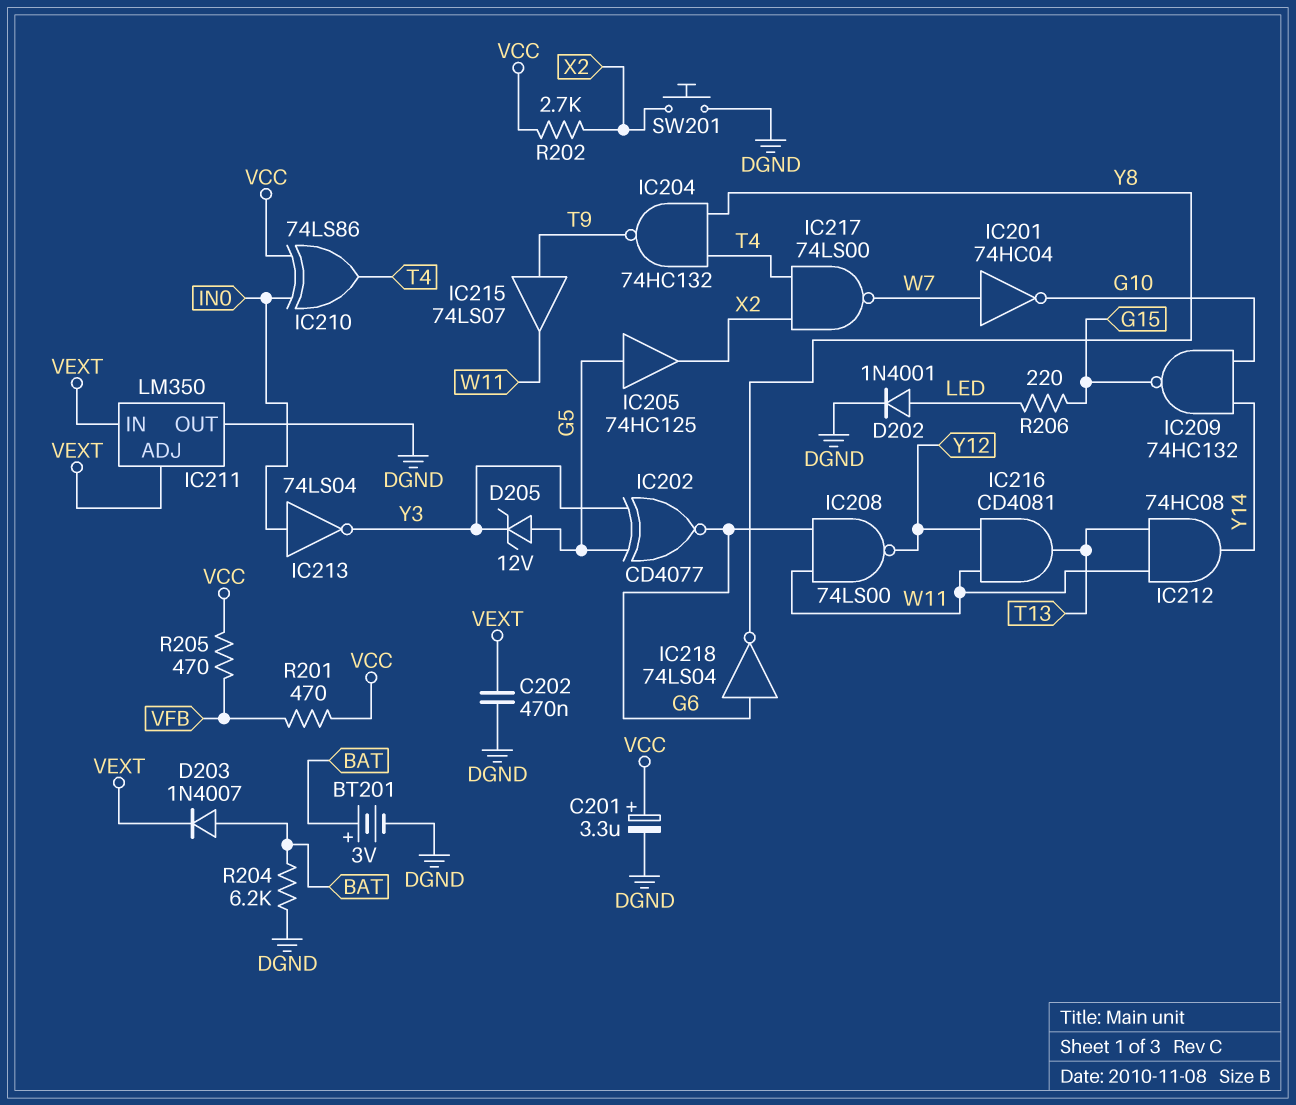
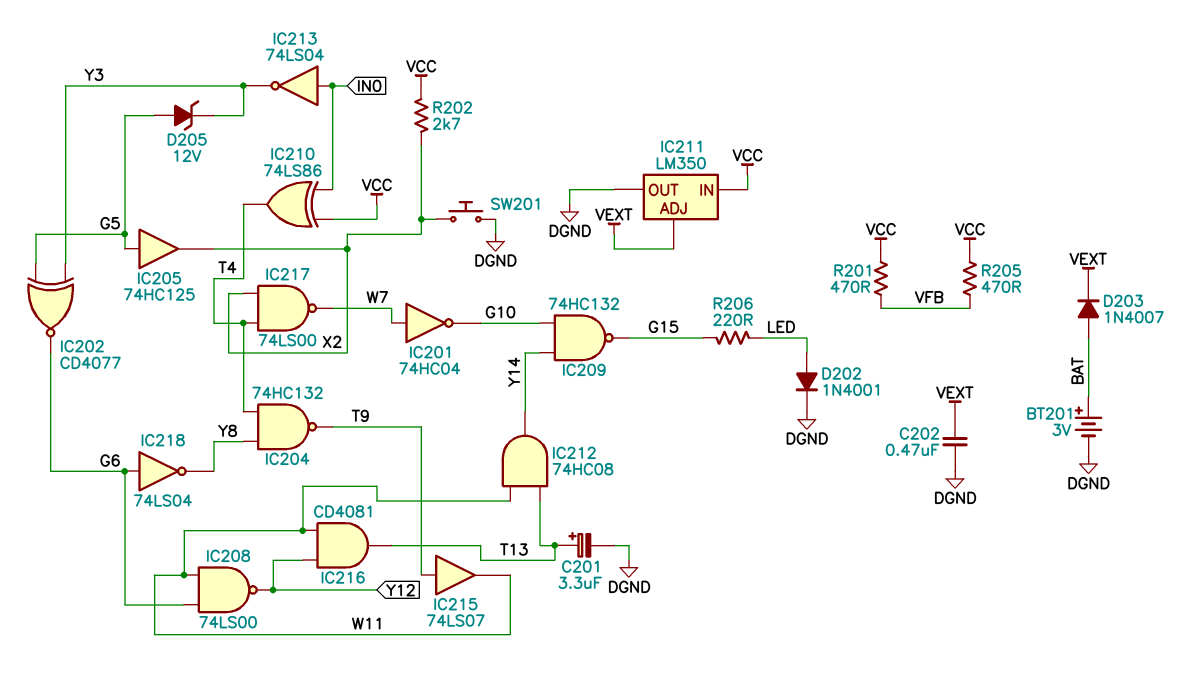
C201: 3.3uF (plus VCC, minus DGND) -> 3.3uF (plus T13, minus DGND)
IC211 pin IN: VEXT -> VCC
R204: 6.2k (BAT, DGND) -> none

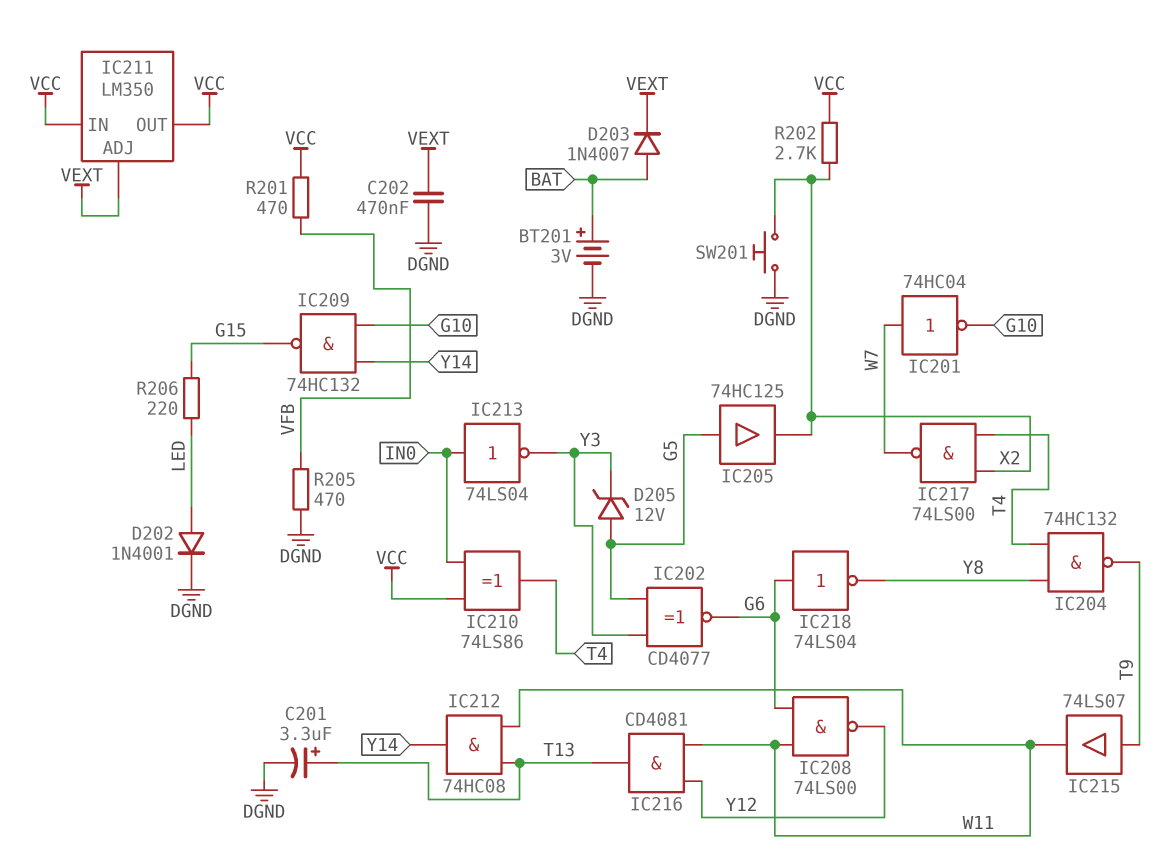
IC211 pin OUT: DGND -> VCC
R205: 470 (VCC, VFB) -> 470 (DGND, VFB)

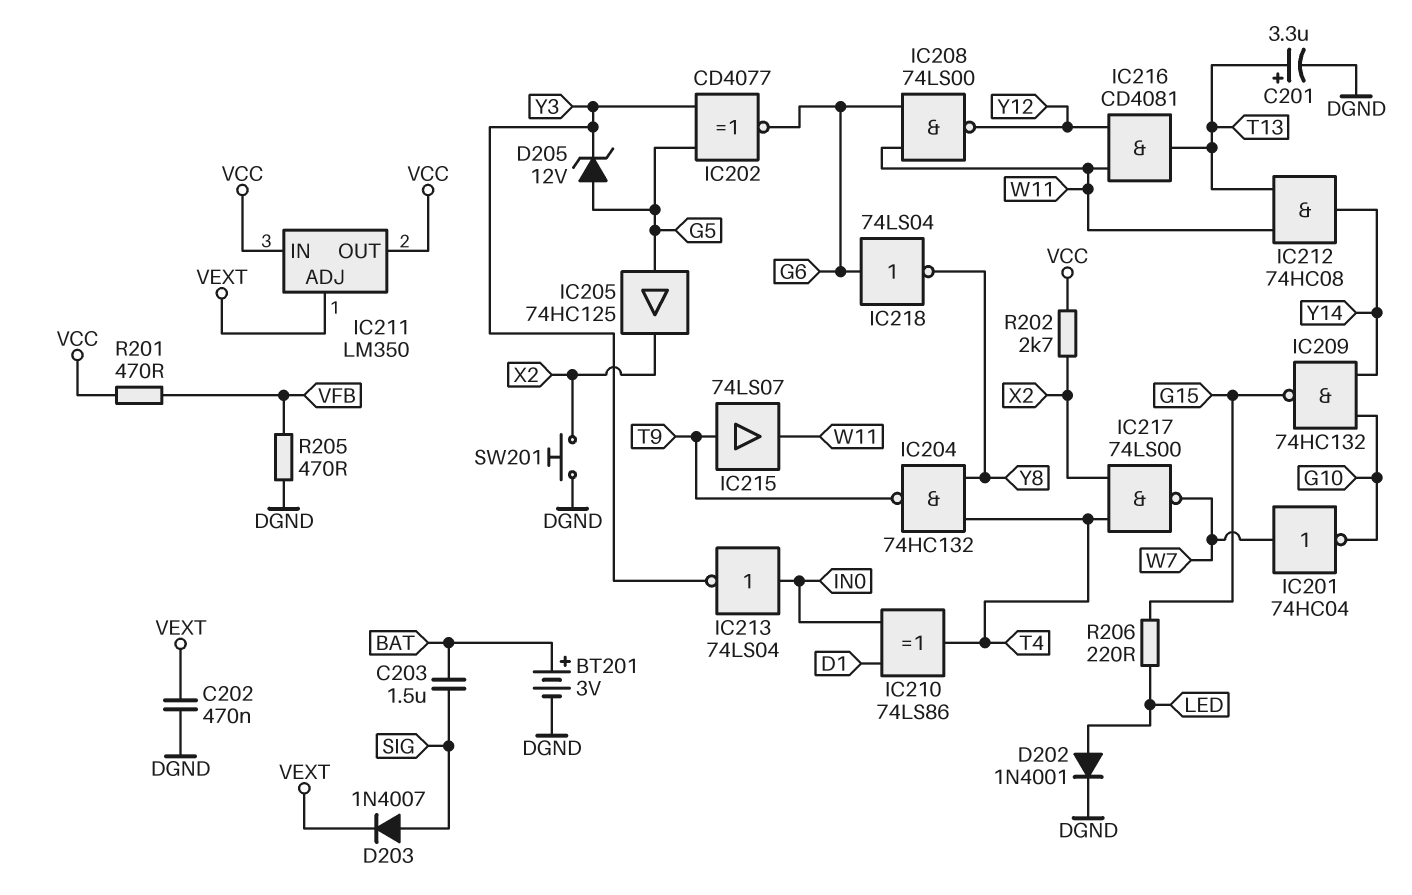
C203: none -> 1.5uF (BAT, SIG)
D203: diode 1N4007 (A BAT, K VEXT) -> diode 1N4007 (A SIG, K VEXT)
IC210: XOR 74LS86 (in IN0, in VCC, out T4) -> XOR 74LS86 (in D1, in IN0, out T4)

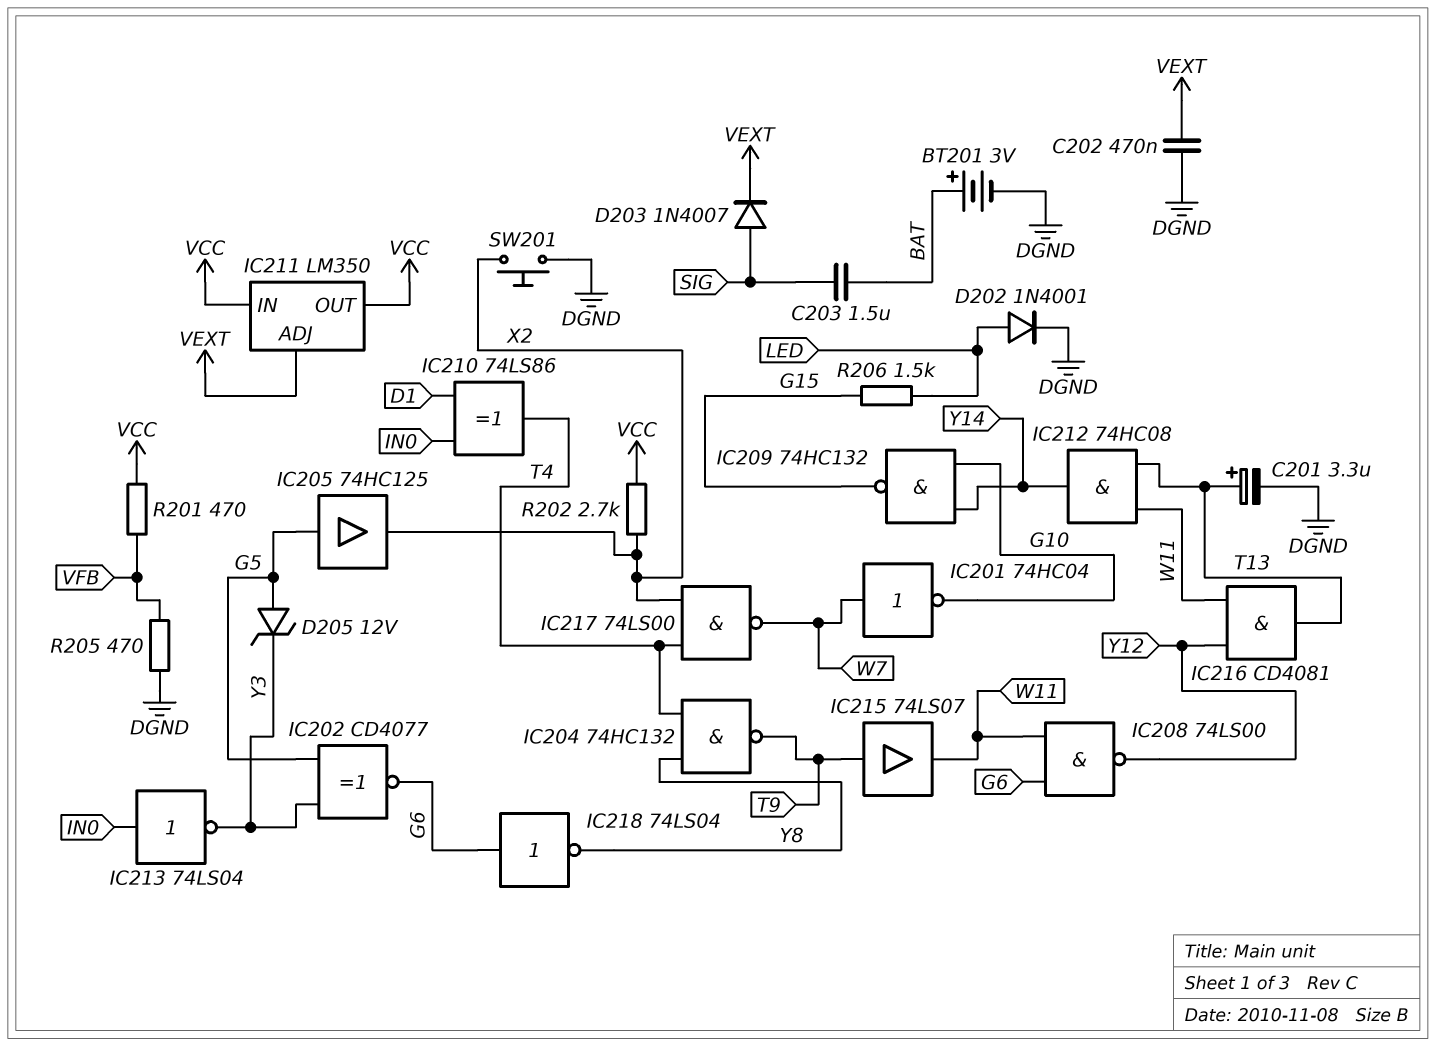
R206: 220 (G15, LED) -> 1.5k (G15, LED)

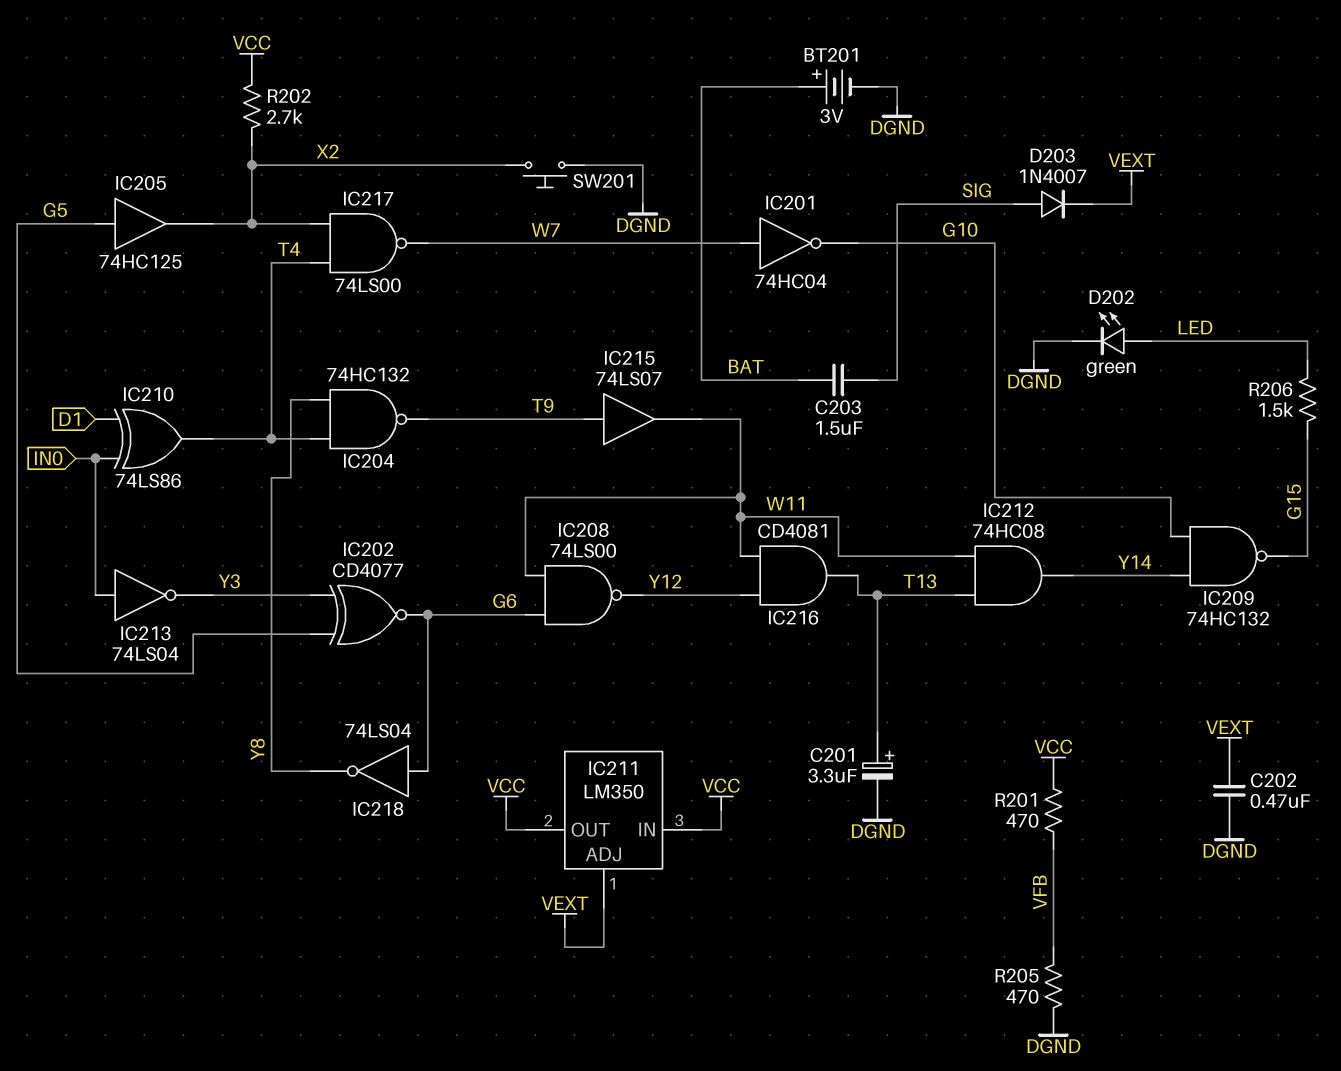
D202: diode 1N4001 (A LED, K DGND) -> LED green (A LED, K DGND)
D205: zener 12V (A G5, K Y3) -> none

